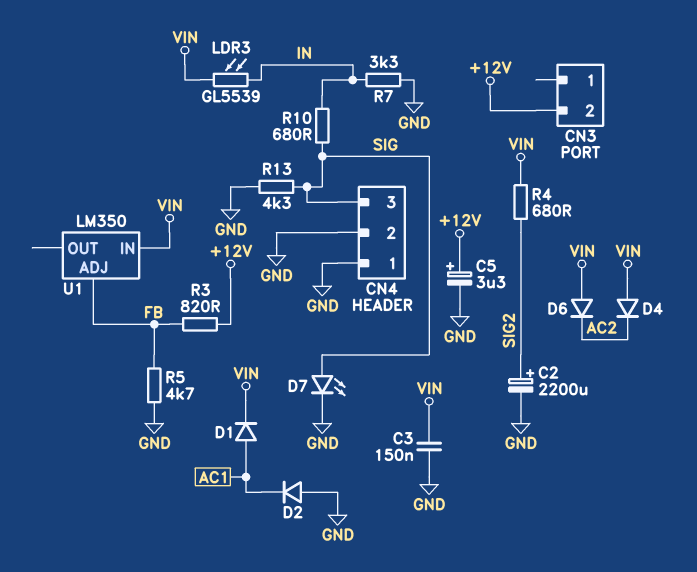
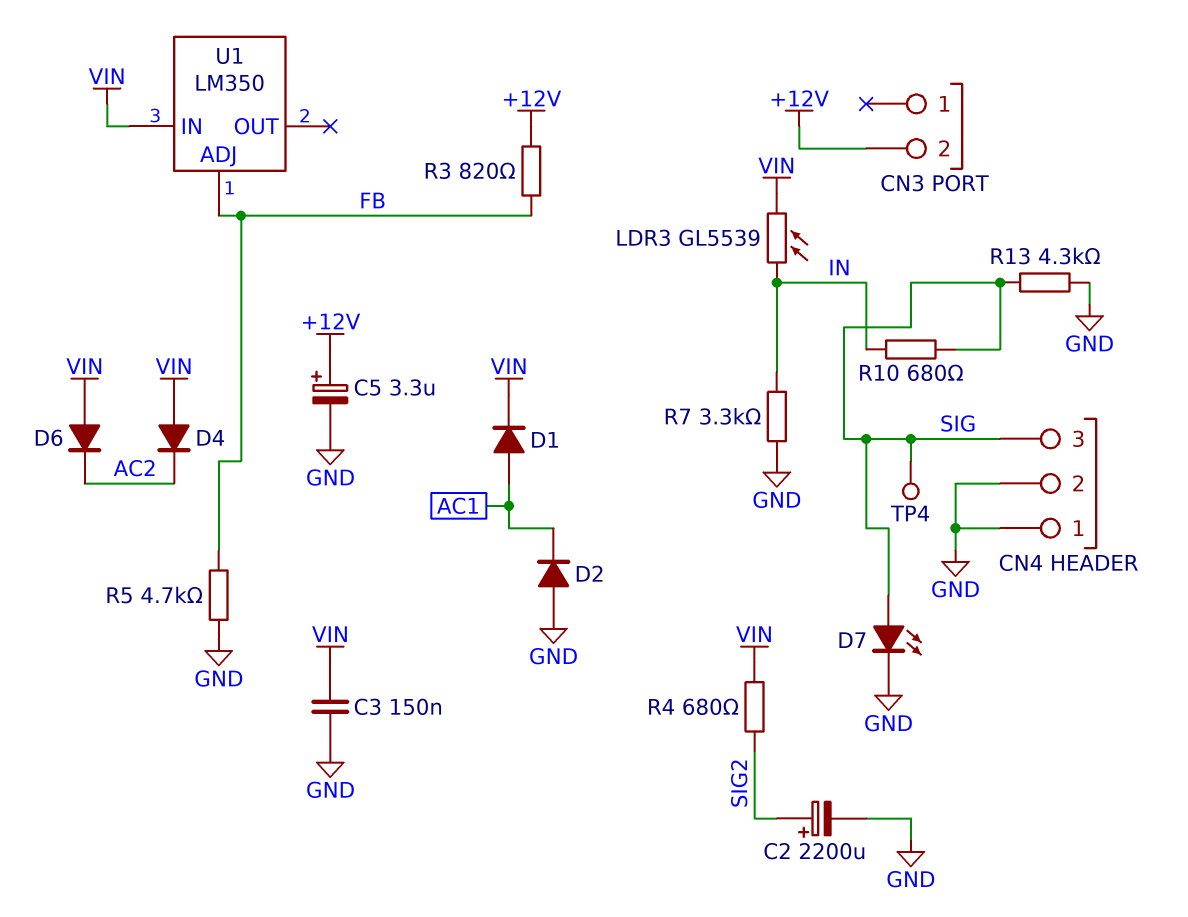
TP4: none -> test point (SIG)

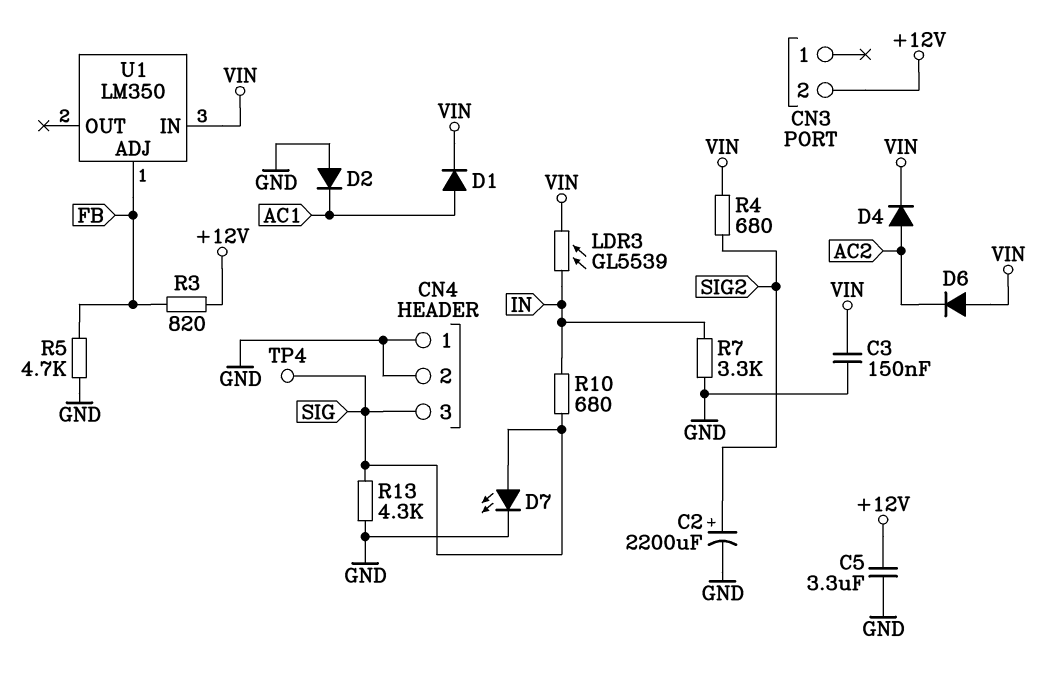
C5: 3.3uF (plus +12V, minus GND) -> 3.3uF (+12V, GND)
D4: diode (A VIN, K AC2) -> diode (A AC2, K VIN)

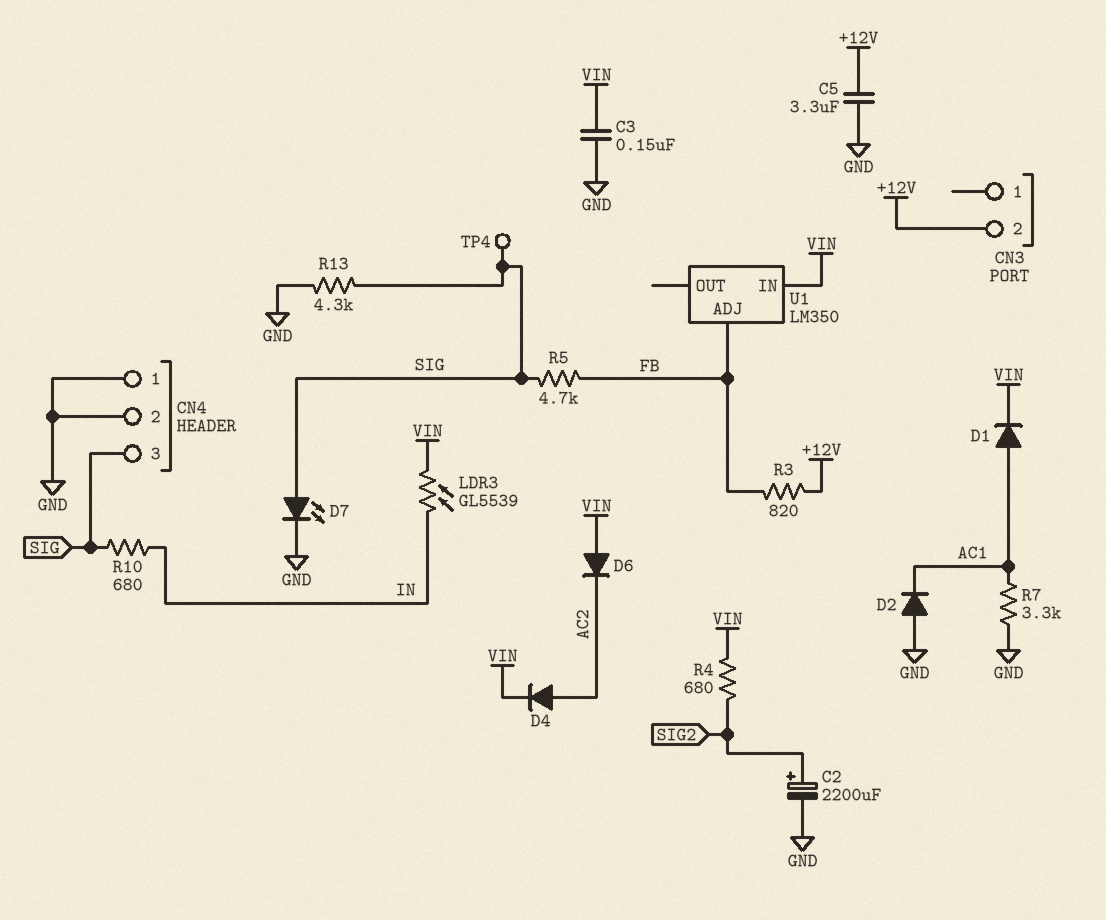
R5: 4.7k (FB, GND) -> 4.7k (FB, SIG)
R7: 3.3k (GND, IN) -> 3.3k (AC1, GND)

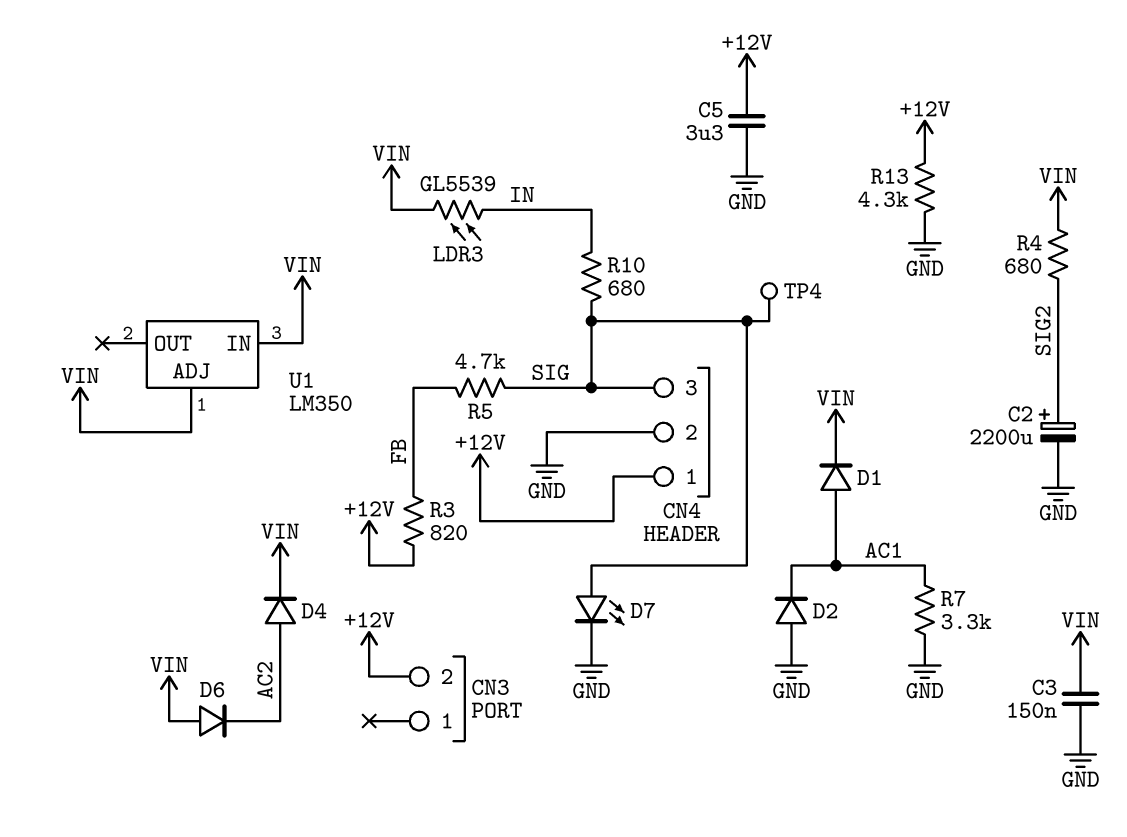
CN4 pin 1: GND -> +12V
R13: 4.3k (GND, SIG) -> 4.3k (+12V, GND)
U1 pin ADJ: FB -> VIN

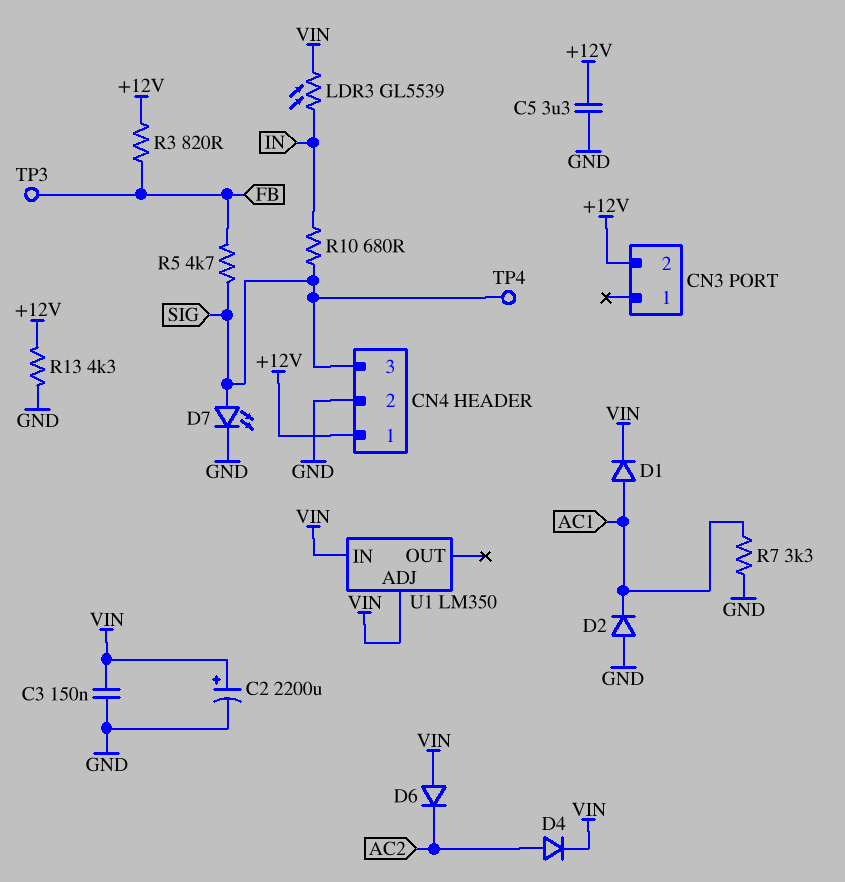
C2: 2200uF (plus SIG2, minus GND) -> 2200uF (plus VIN, minus GND)
R4: 680 (SIG2, VIN) -> none
TP3: none -> test point (FB)

